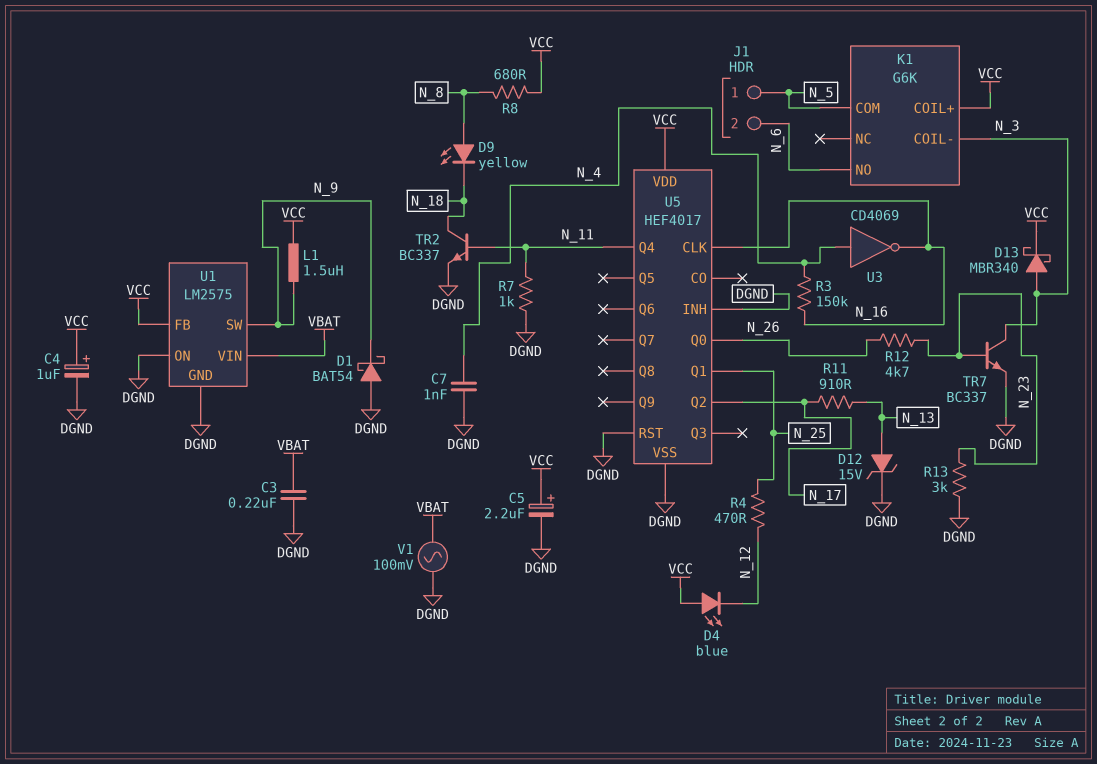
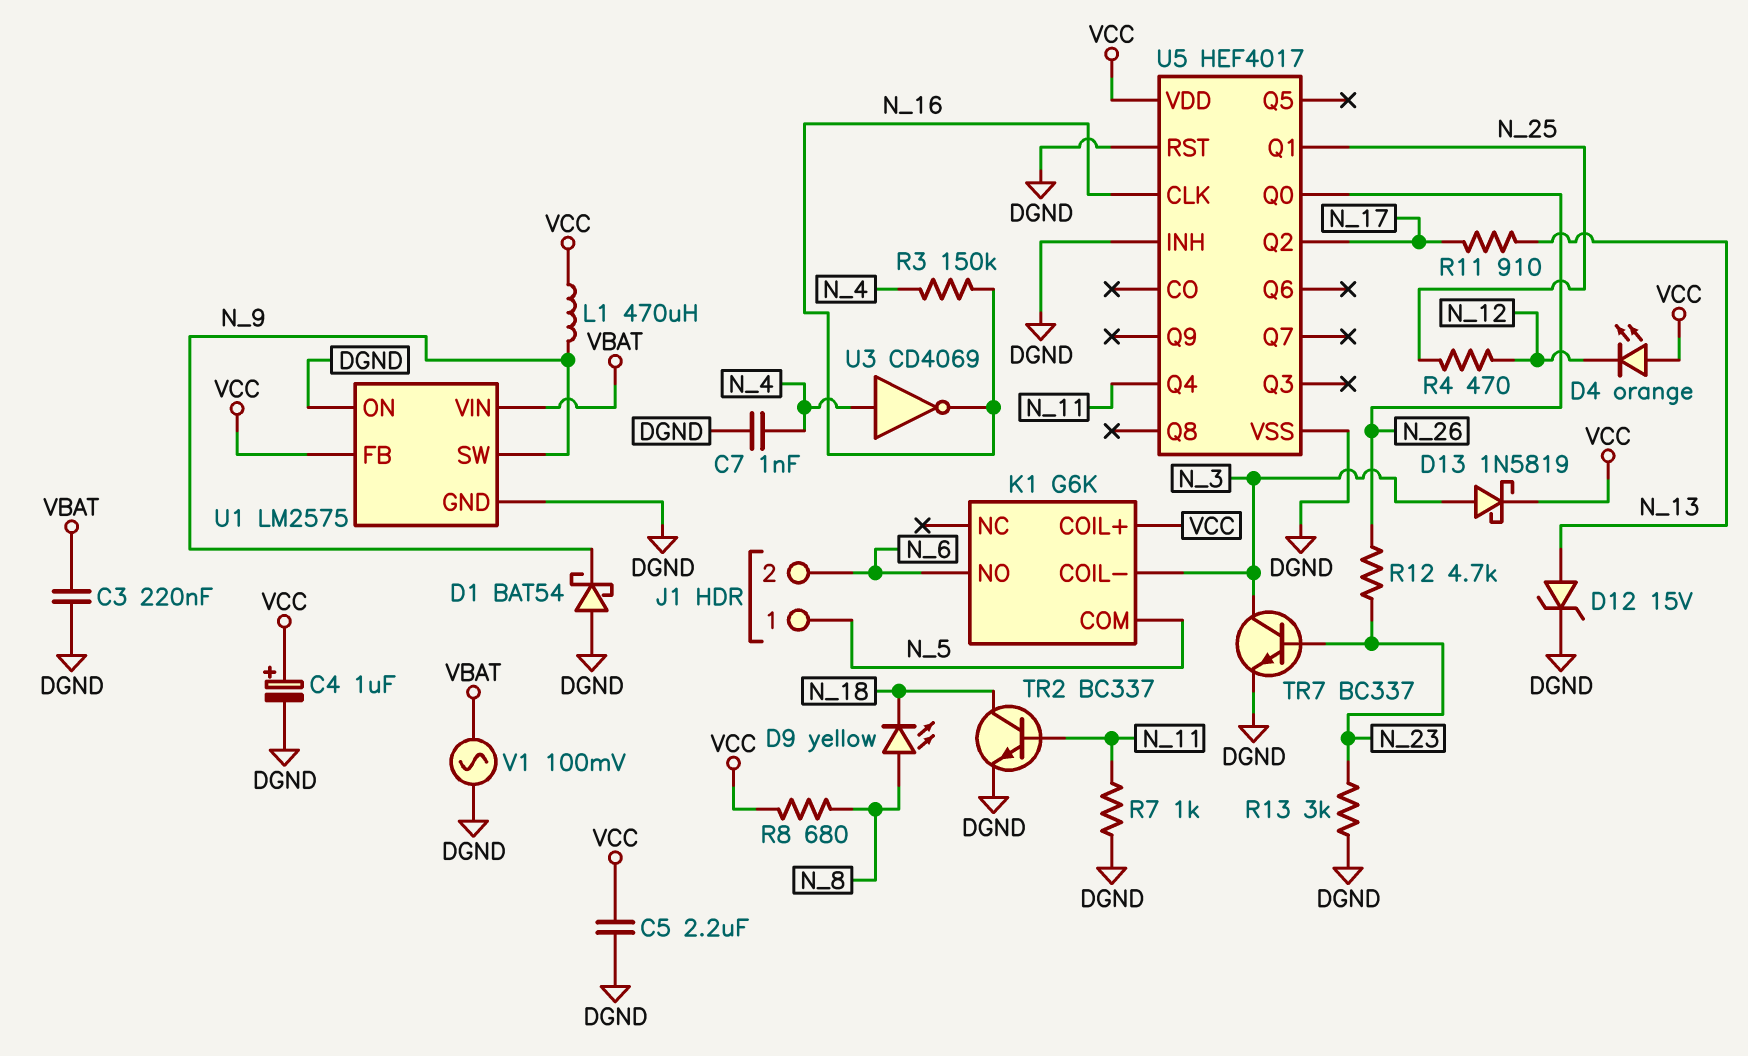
C5: 2.2uF (plus VCC, minus DGND) -> 2.2uF (DGND, VCC)
D4: LED blue (A VCC, K N_12) -> LED orange (A VCC, K N_12)
D13: schottky MBR340 (A N_3, K VCC) -> schottky 1N5819 (A N_3, K VCC)
L1: 1.5uH (N_9, VCC) -> 470uH (N_9, VCC)

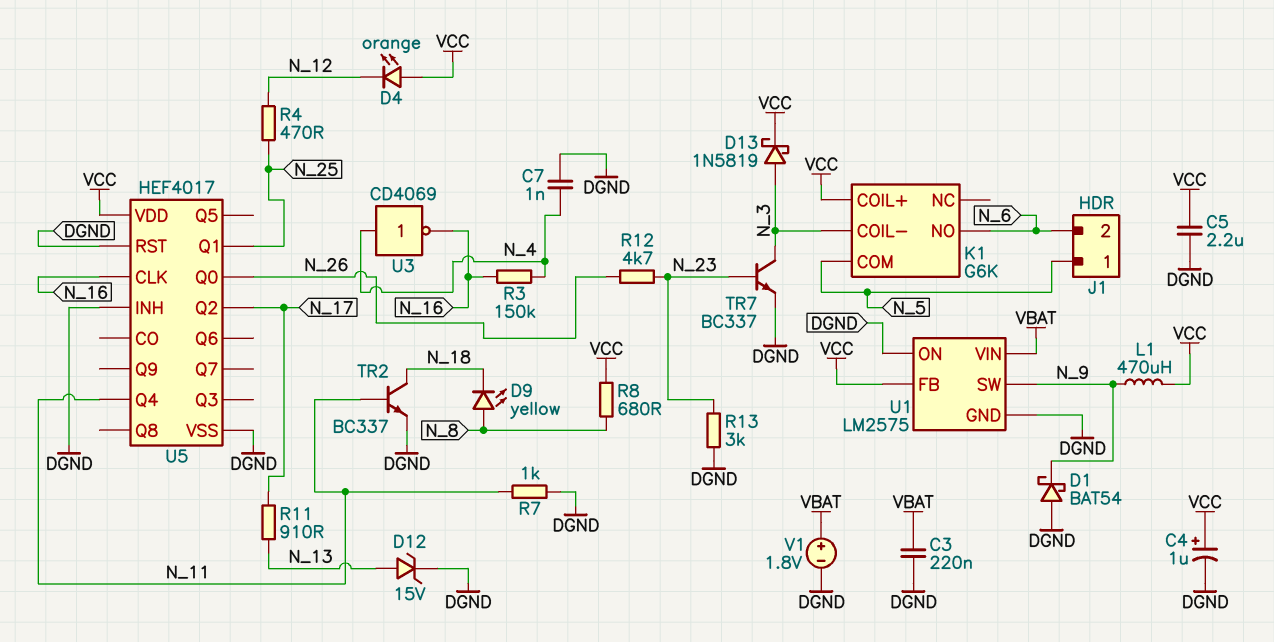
V1: AC 100mV (DGND, VBAT) -> 1.8V (plus VBAT, minus DGND)

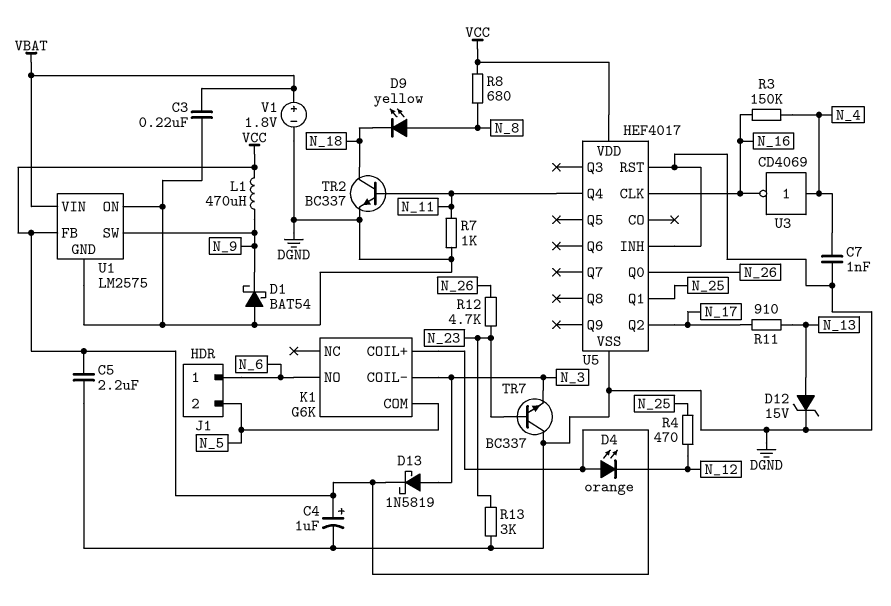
J1 pin 1: N_5 -> N_6
J1 pin 2: N_6 -> N_5
TR7: NPN BC337 (B N_23, C N_3, E DGND) -> NPN BC337 (B N_23, C DGND, E N_3)

